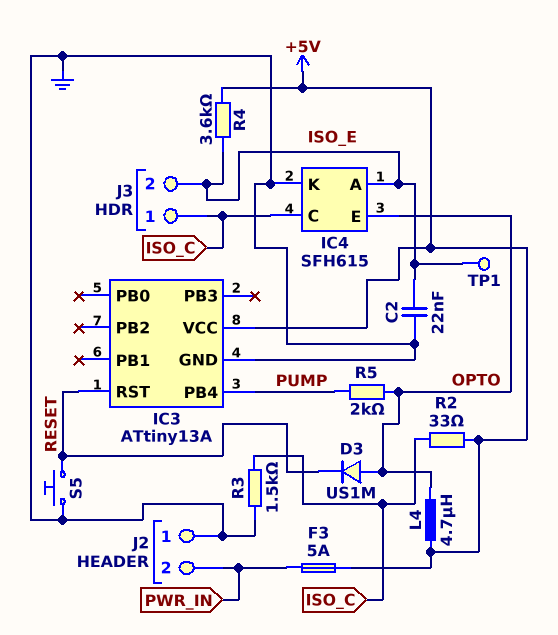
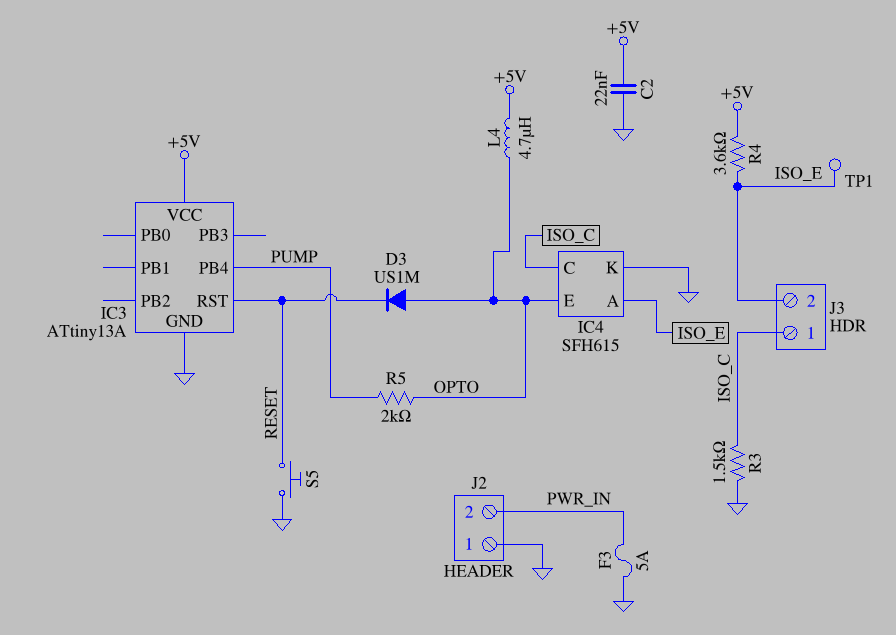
C2: 22nF (GND, ISO_E) -> 22nF (+5V, GND)
F3: 5A (+5V, PWR_IN) -> 5A (GND, PWR_IN)
R2: 33 (+5V, ISO_C) -> none

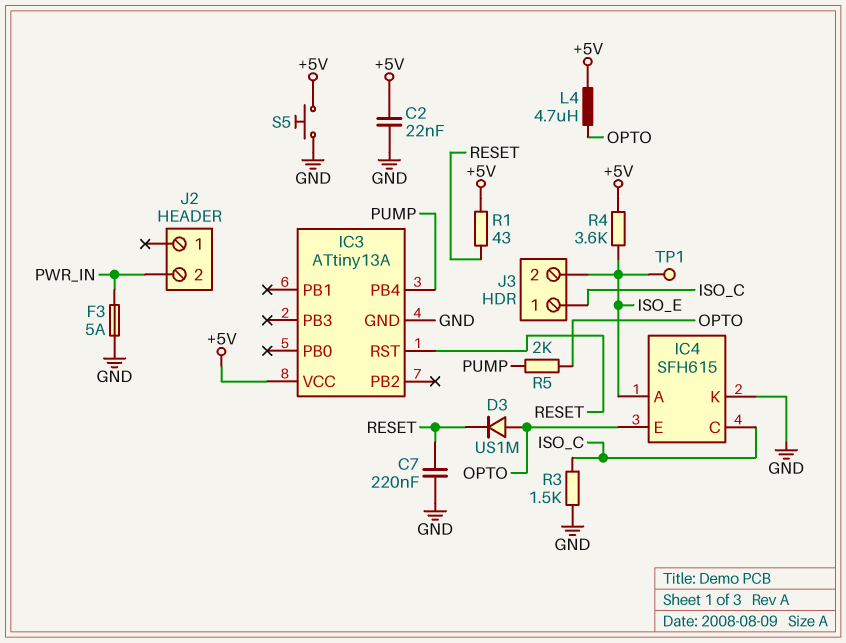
C7: none -> 220nF (GND, RESET)
J2 pin 1: GND -> none
R1: none -> 43 (+5V, RESET)
S5: button (GND, RESET) -> button (+5V, GND)

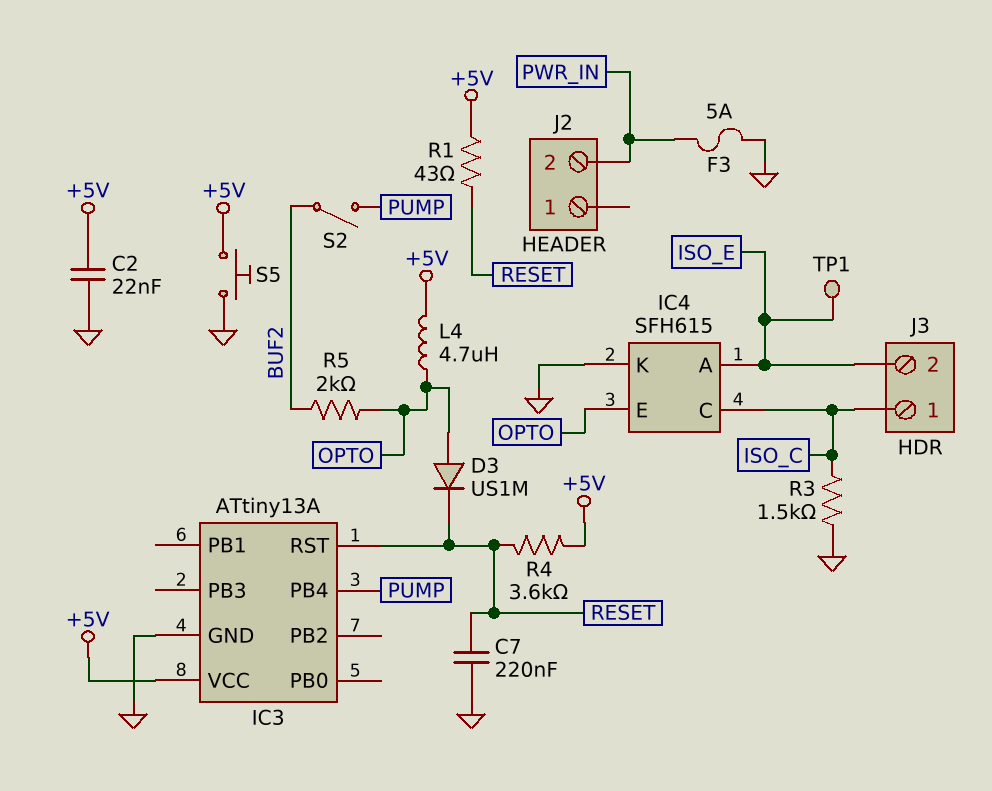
R4: 3.6k (+5V, ISO_E) -> 3.6k (+5V, RESET)
R5: 2k (OPTO, PUMP) -> 2k (BUF2, OPTO)
S2: none -> switch (BUF2, PUMP)

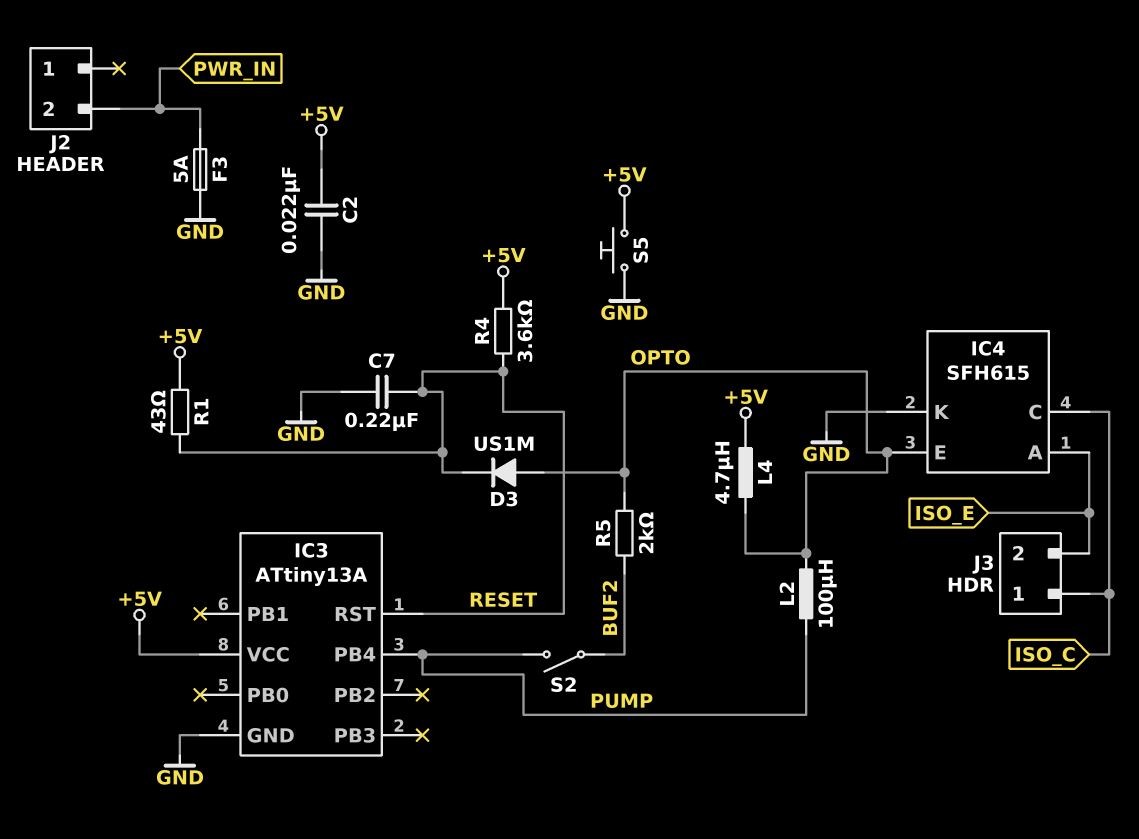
L2: none -> 100uH (OPTO, PUMP)
R3: 1.5k (GND, ISO_C) -> none
TP1: test point (ISO_E) -> none

